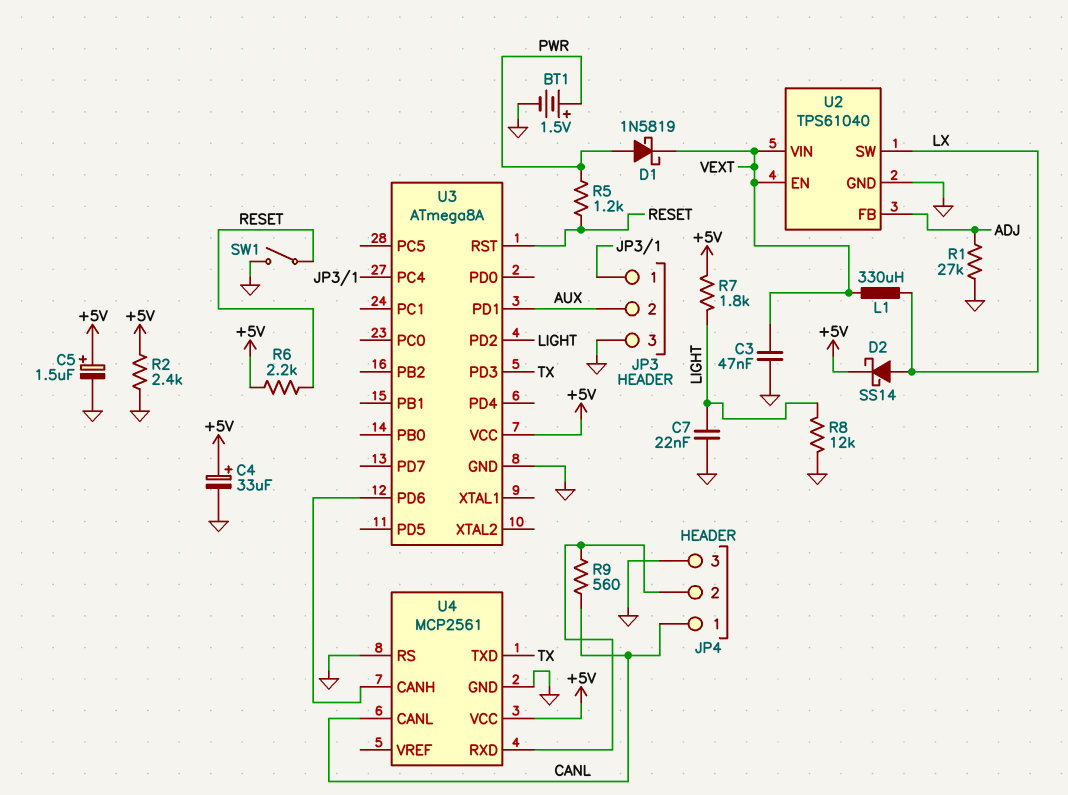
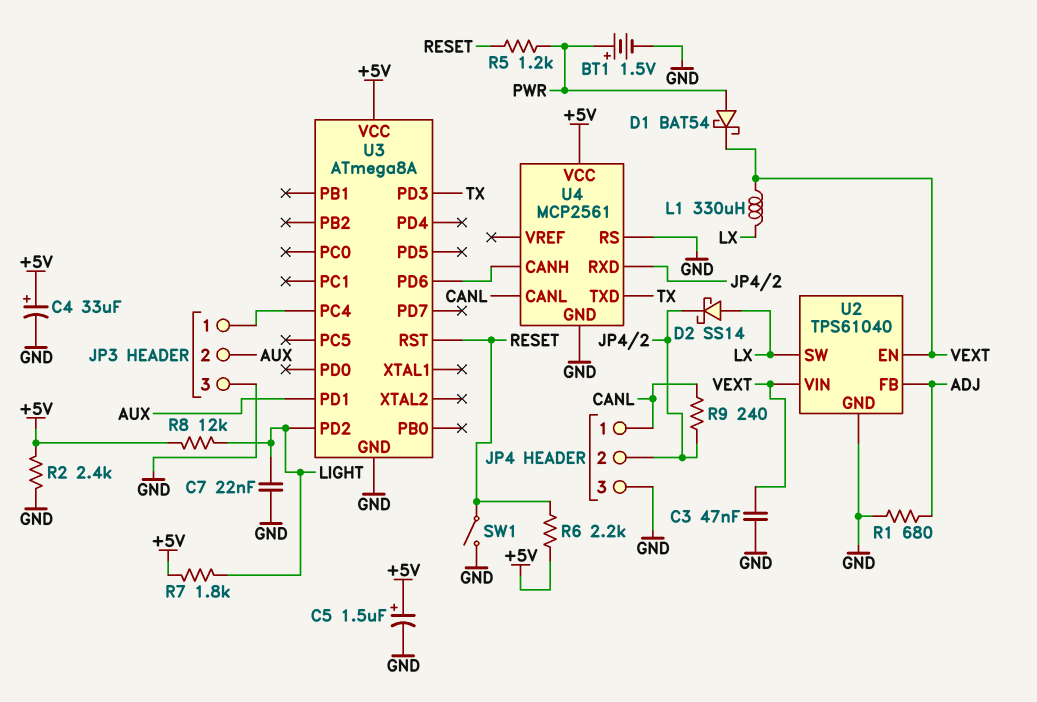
D1: schottky 1N5819 (A PWR, K VEXT) -> schottky BAT54 (A PWR, K VEXT)
D2: schottky SS14 (A LX, K +5V) -> schottky SS14 (A LX, K JP4/2)
R1: 27k (ADJ, GND) -> 680 (ADJ, GND)
R8: 12k (GND, LIGHT) -> 12k (+5V, LIGHT)
R9: 560 (CANL, JP4/2) -> 240 (CANL, JP4/2)

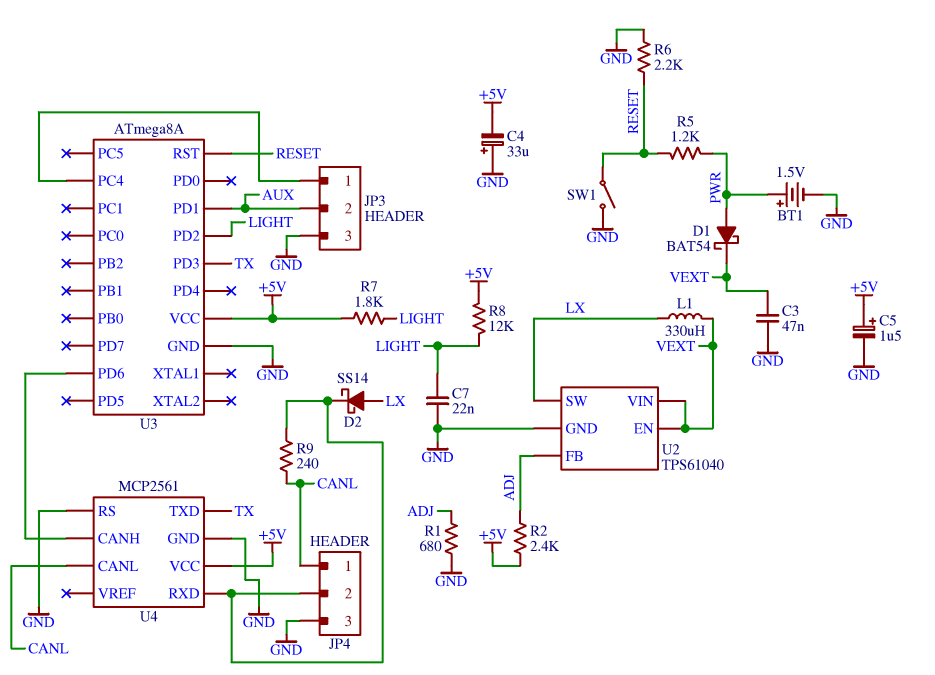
C4: 33uF (plus +5V, minus GND) -> 33uF (plus GND, minus +5V)
R2: 2.4k (+5V, GND) -> 2.4k (+5V, ADJ)
R6: 2.2k (+5V, RESET) -> 2.2k (GND, RESET)

